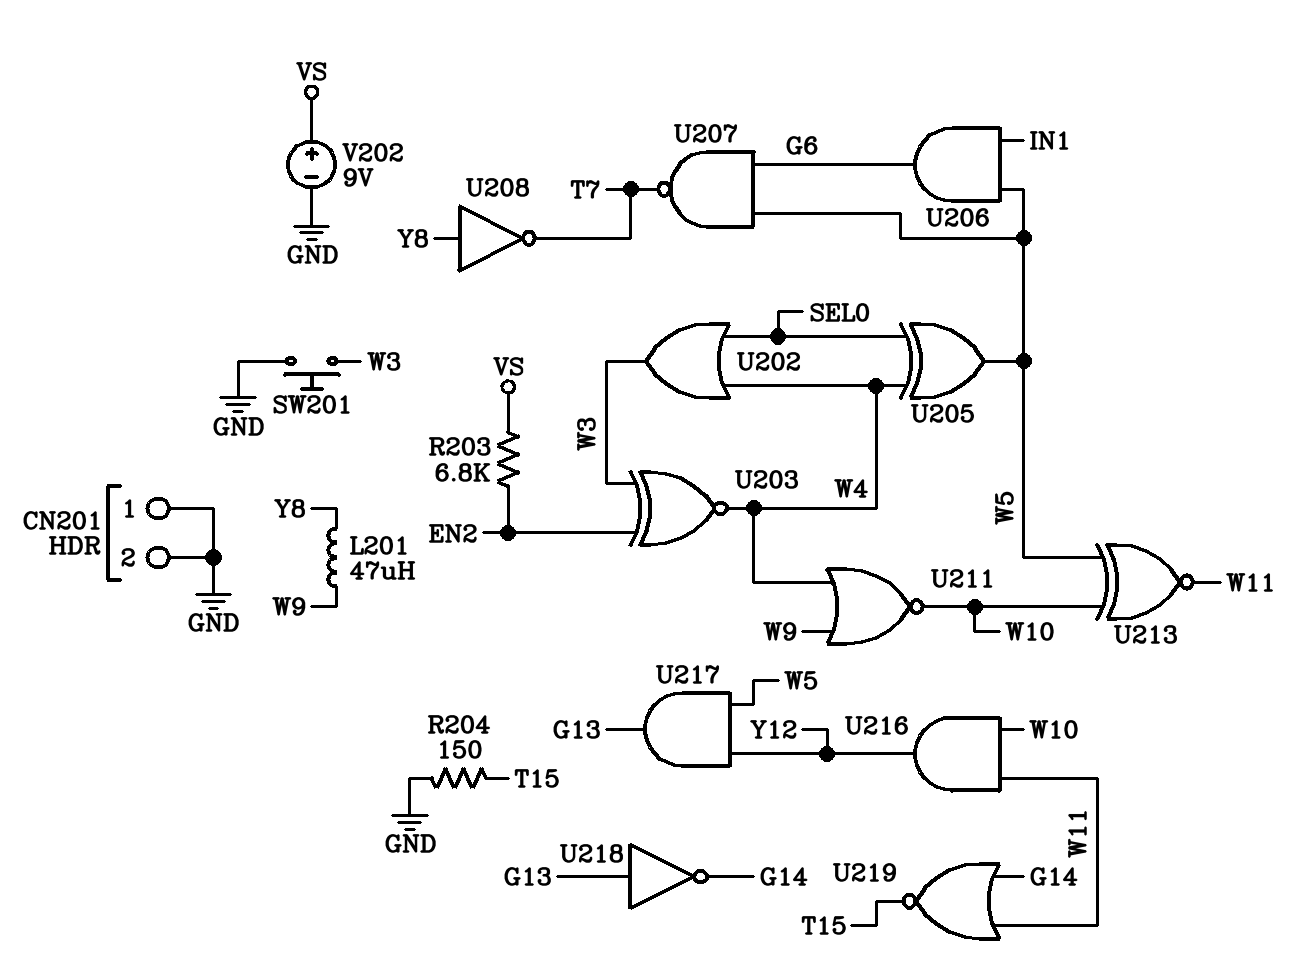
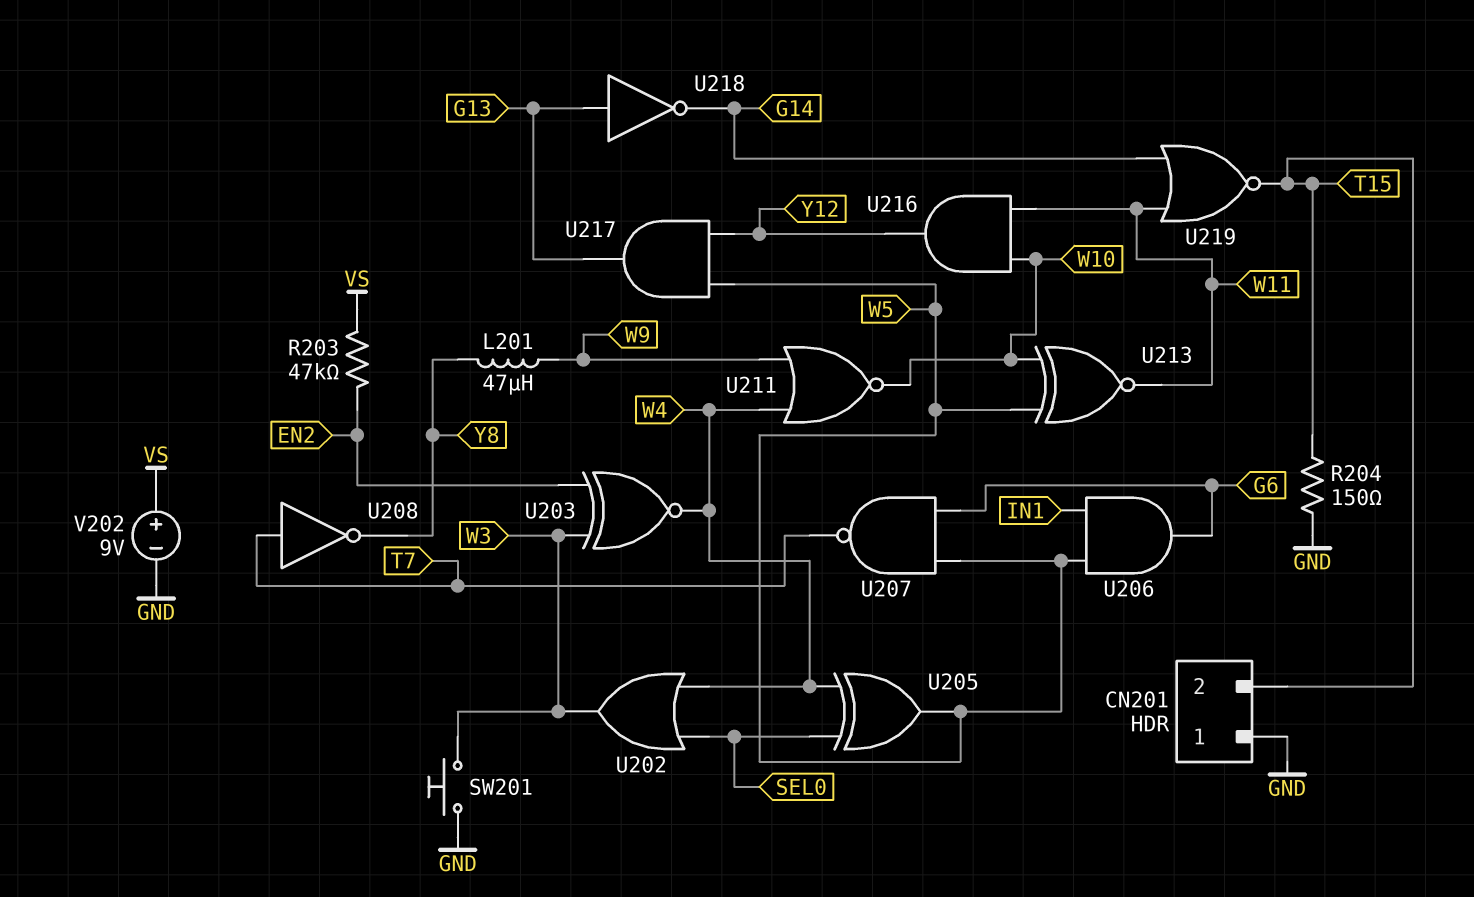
CN201 pin 2: GND -> T15
R203: 6.8k (EN2, VS) -> 47k (EN2, VS)
U208: NOT (in Y8, out T7) -> NOT (in T7, out Y8)

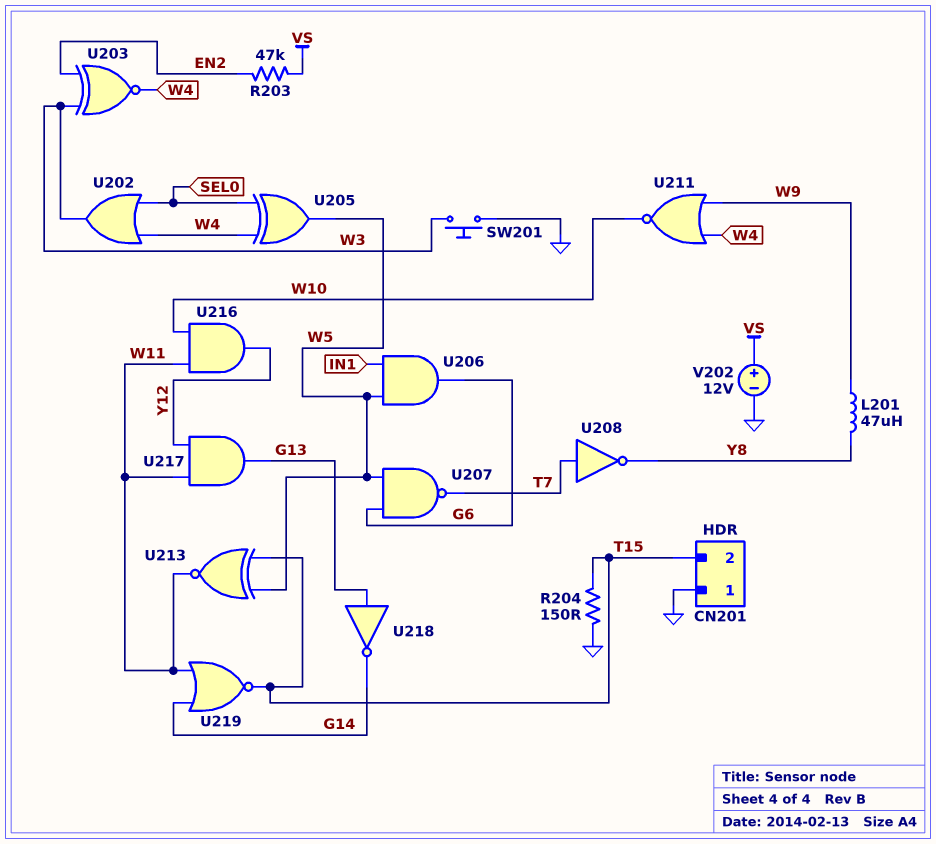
U213: XNOR (in W5, in W10, out W11) -> XNOR (in T15, in W5, out W11)
U217: AND (in W5, in Y12, out G13) -> AND (in W11, in Y12, out G13)
V202: 9V (plus VS, minus GND) -> 12V (plus VS, minus GND)

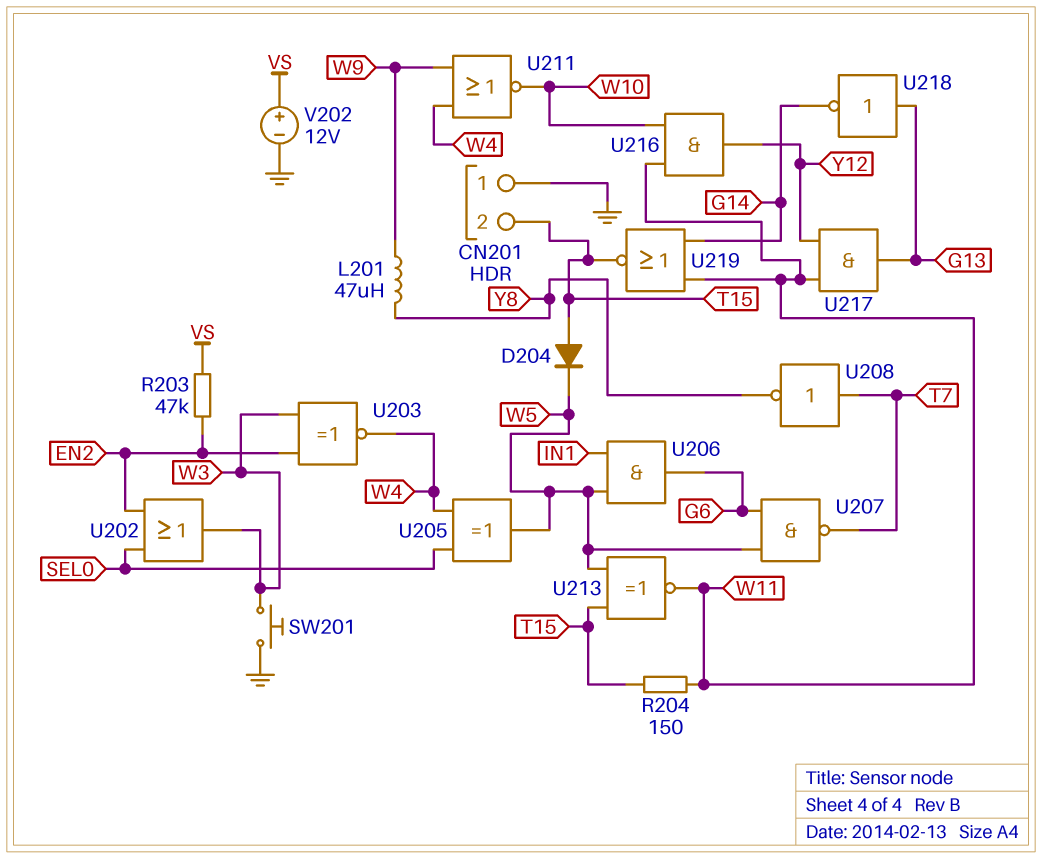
D204: none -> diode (A T15, K W5)
R204: 150 (GND, T15) -> 150 (T15, W11)
U202: OR (in SEL0, in W4, out W3) -> OR (in EN2, in SEL0, out W3)

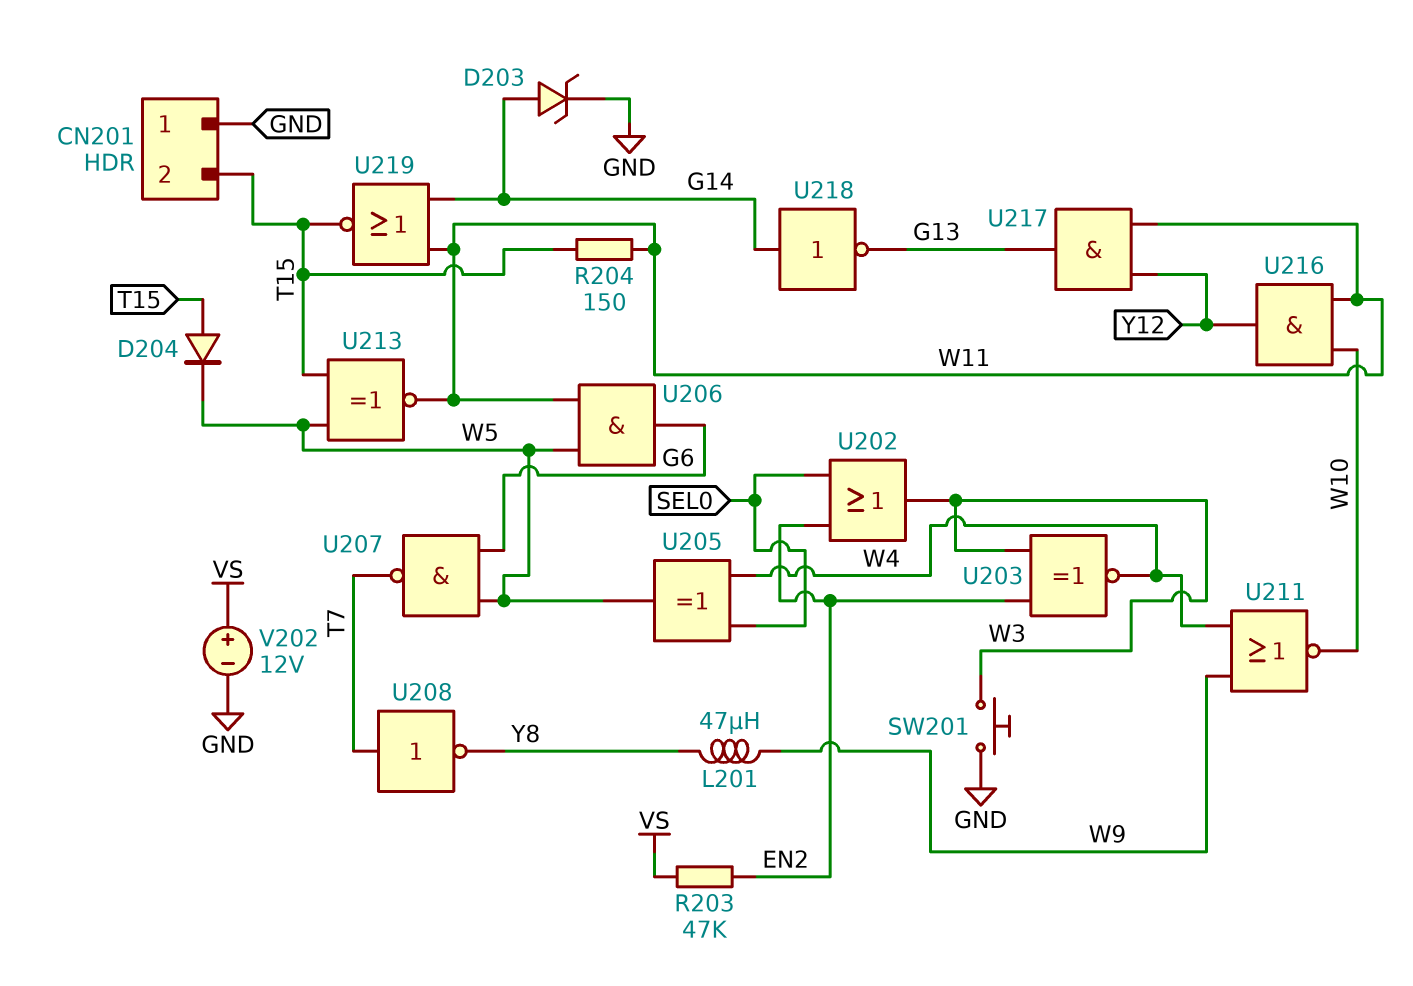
D203: none -> zener (A G14, K GND)
U206: AND (in IN1, in W5, out G6) -> AND (in W5, in W11, out G6)
U218: NOT (in G13, out G14) -> NOT (in G14, out G13)

